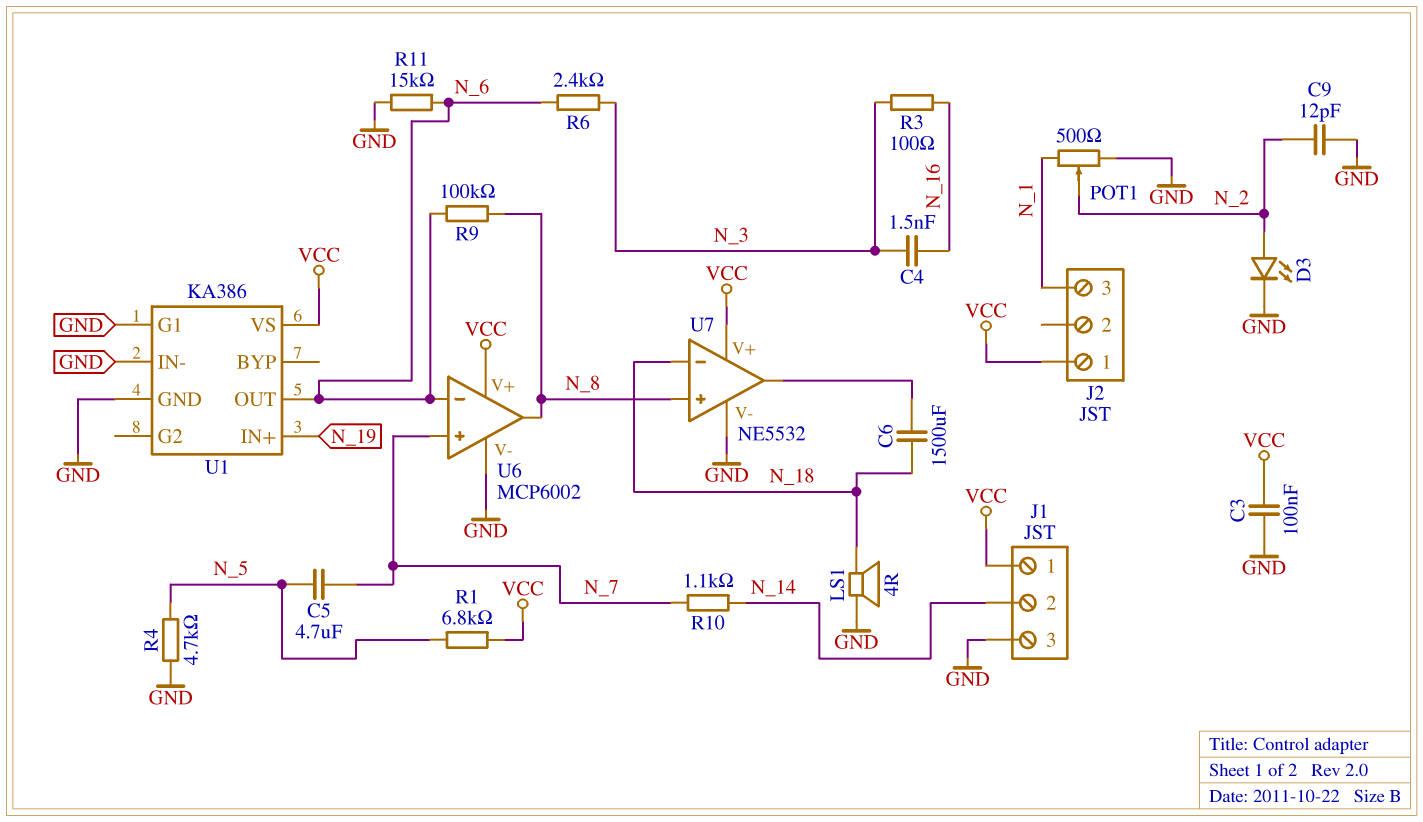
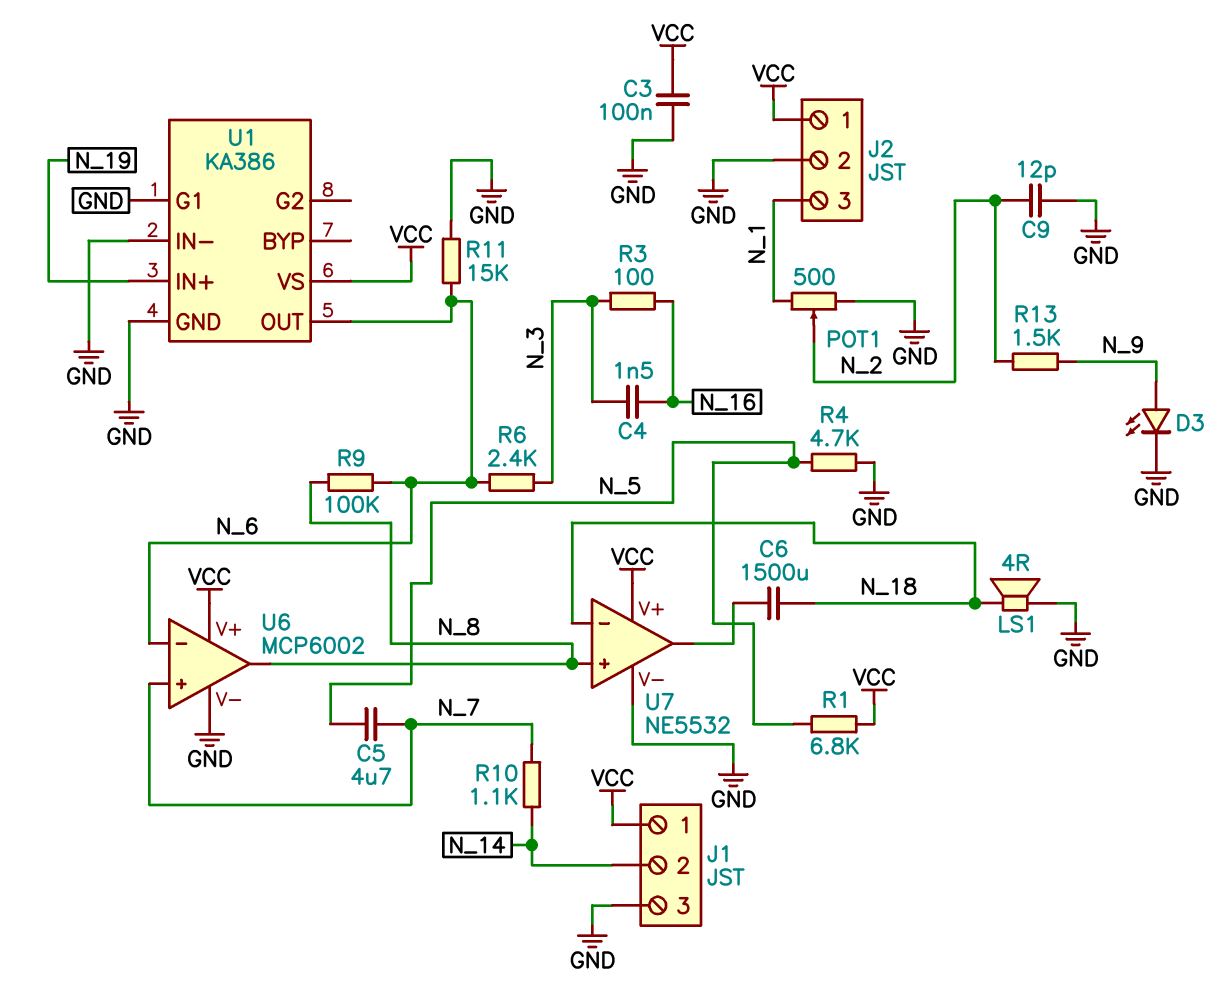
D3: LED (A N_2, K GND) -> LED (A N_9, K GND)
J2 pin 2: none -> GND
R13: none -> 1.5k (N_2, N_9)

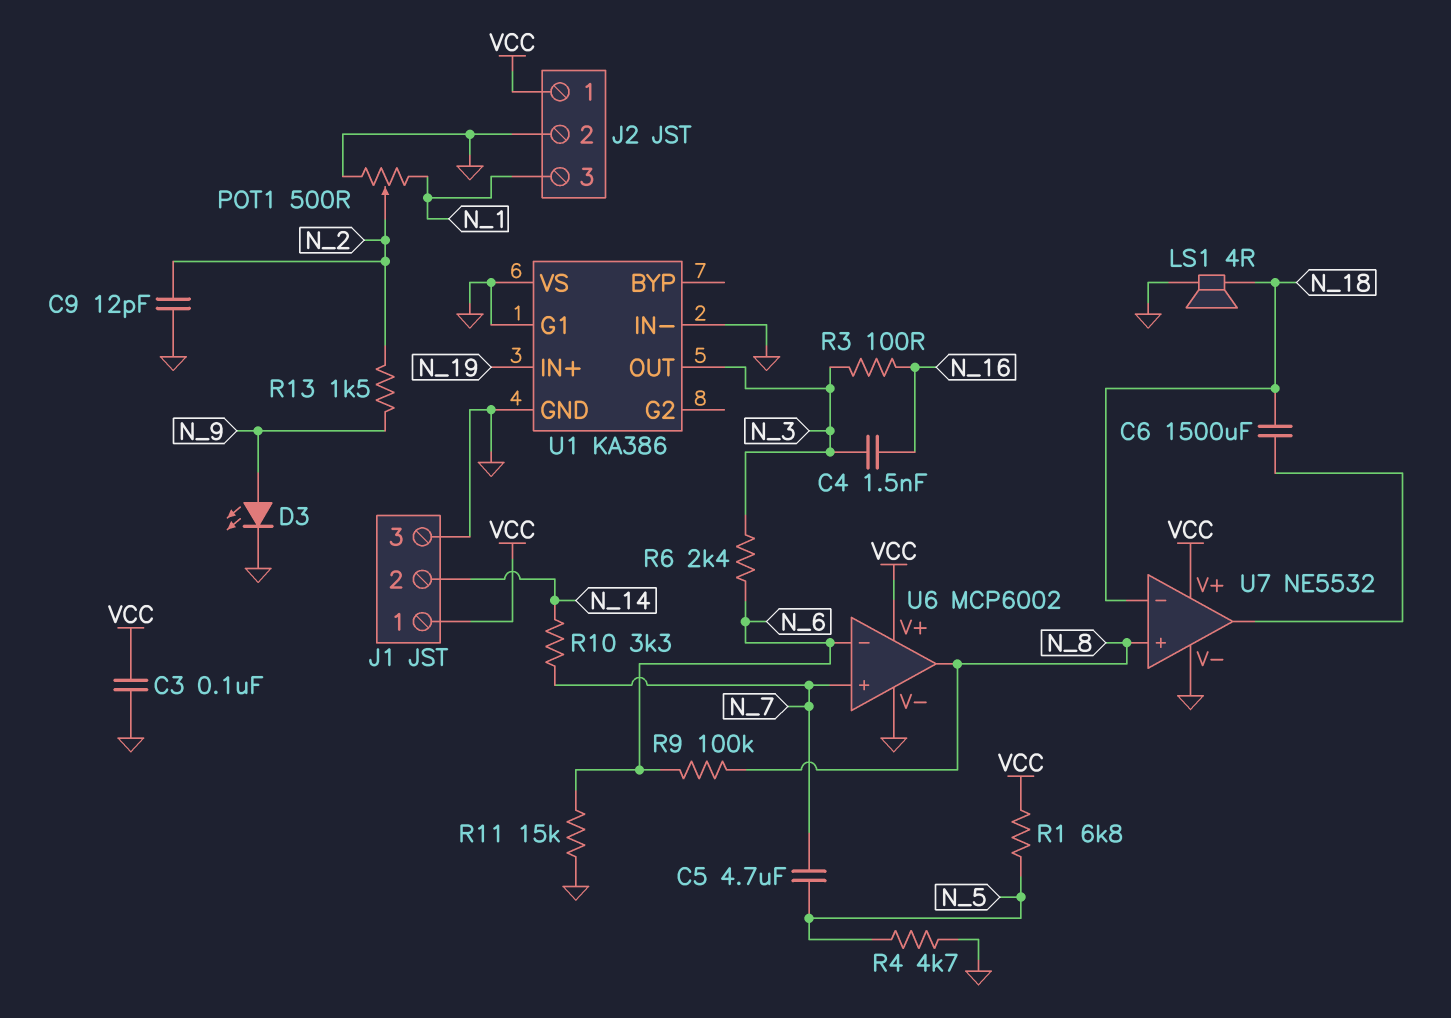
R10: 1.1k (N_7, N_14) -> 3.3k (N_7, N_14)
U1 pin OUT: N_6 -> N_3
U1 pin VS: VCC -> GND

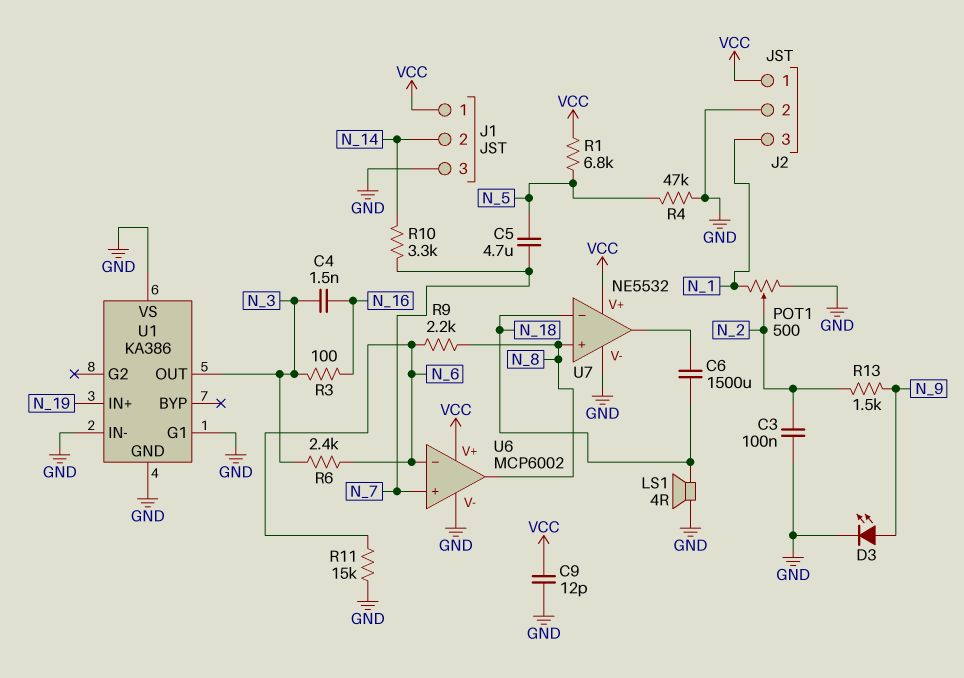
C3: 100nF (GND, VCC) -> 100nF (GND, N_2)
C9: 12pF (GND, N_2) -> 12pF (GND, VCC)
R4: 4.7k (GND, N_5) -> 47k (GND, N_5)
R9: 100k (N_6, N_8) -> 2.2k (N_6, N_8)

